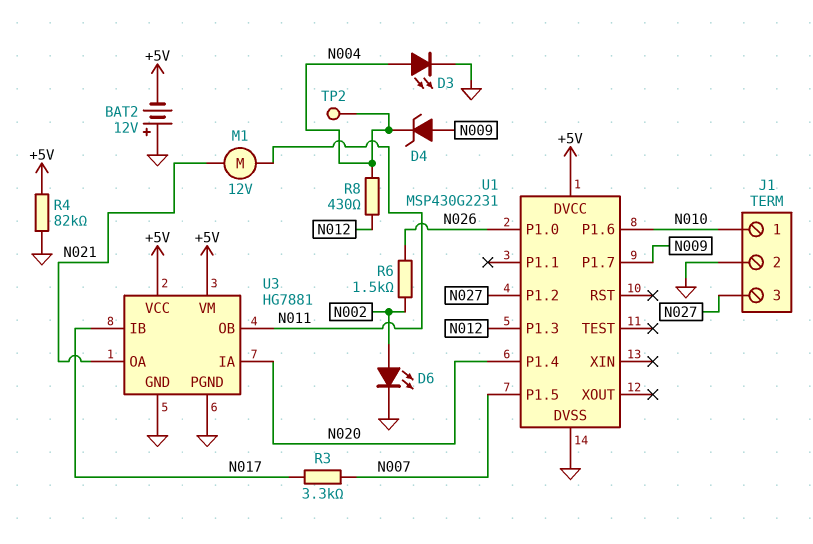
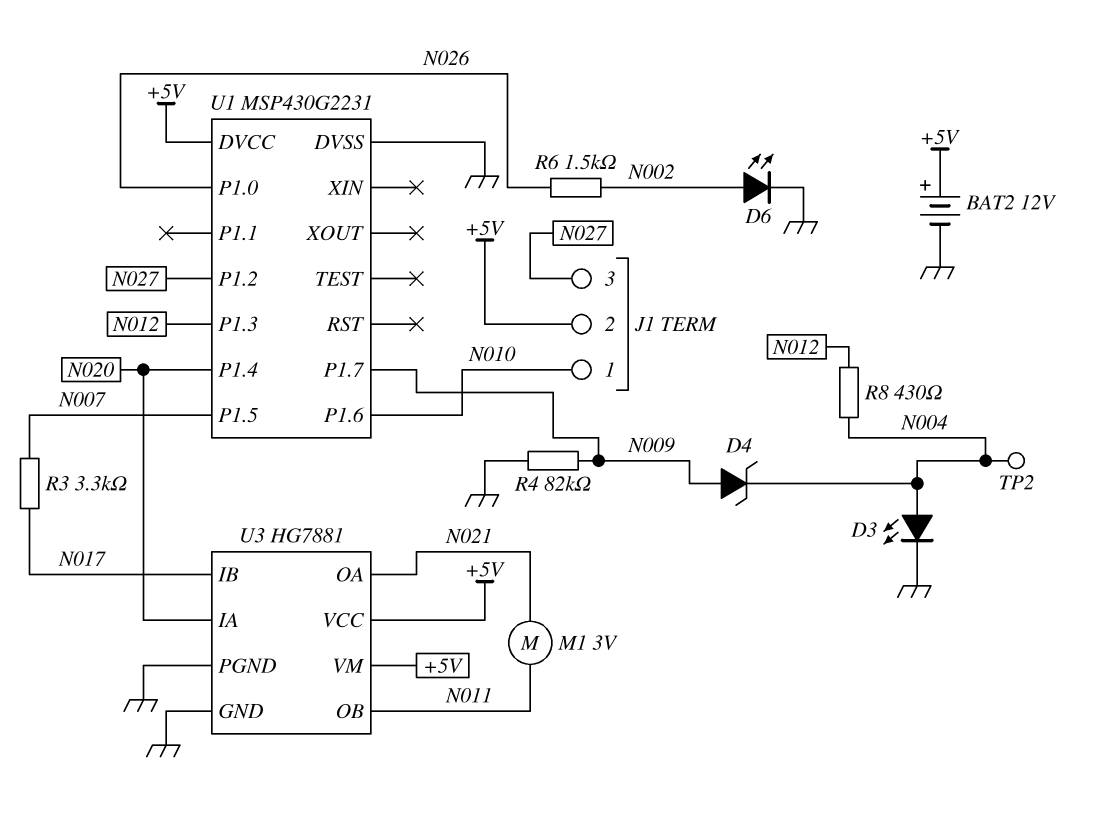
BAT2: 12V (plus GND, minus +5V) -> 12V (plus +5V, minus GND)
J1 pin 2: GND -> +5V
M1: motor 12V (N011, N021) -> motor 3V (N011, N021)
R4: 82k (+5V, GND) -> 82k (GND, N009)

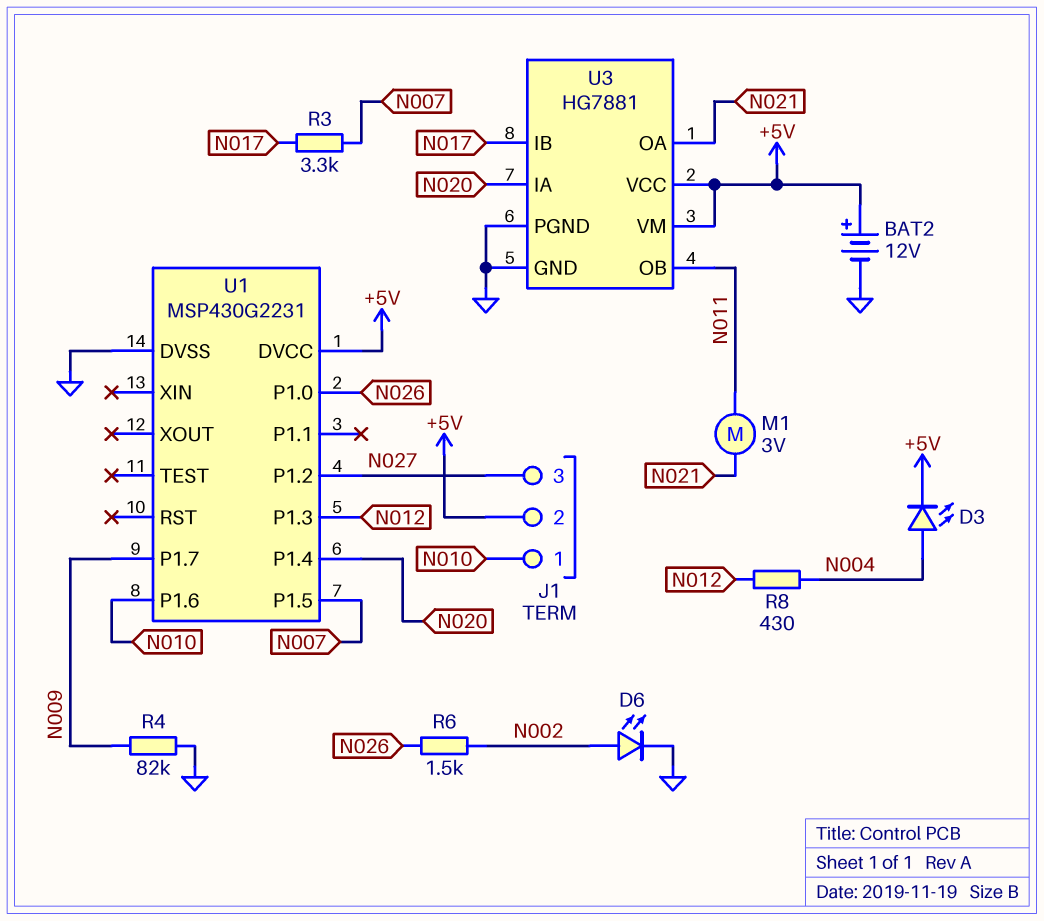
D3: LED (A N004, K GND) -> LED (A N004, K +5V)
D4: zener (A N009, K N004) -> none
TP2: test point (N004) -> none

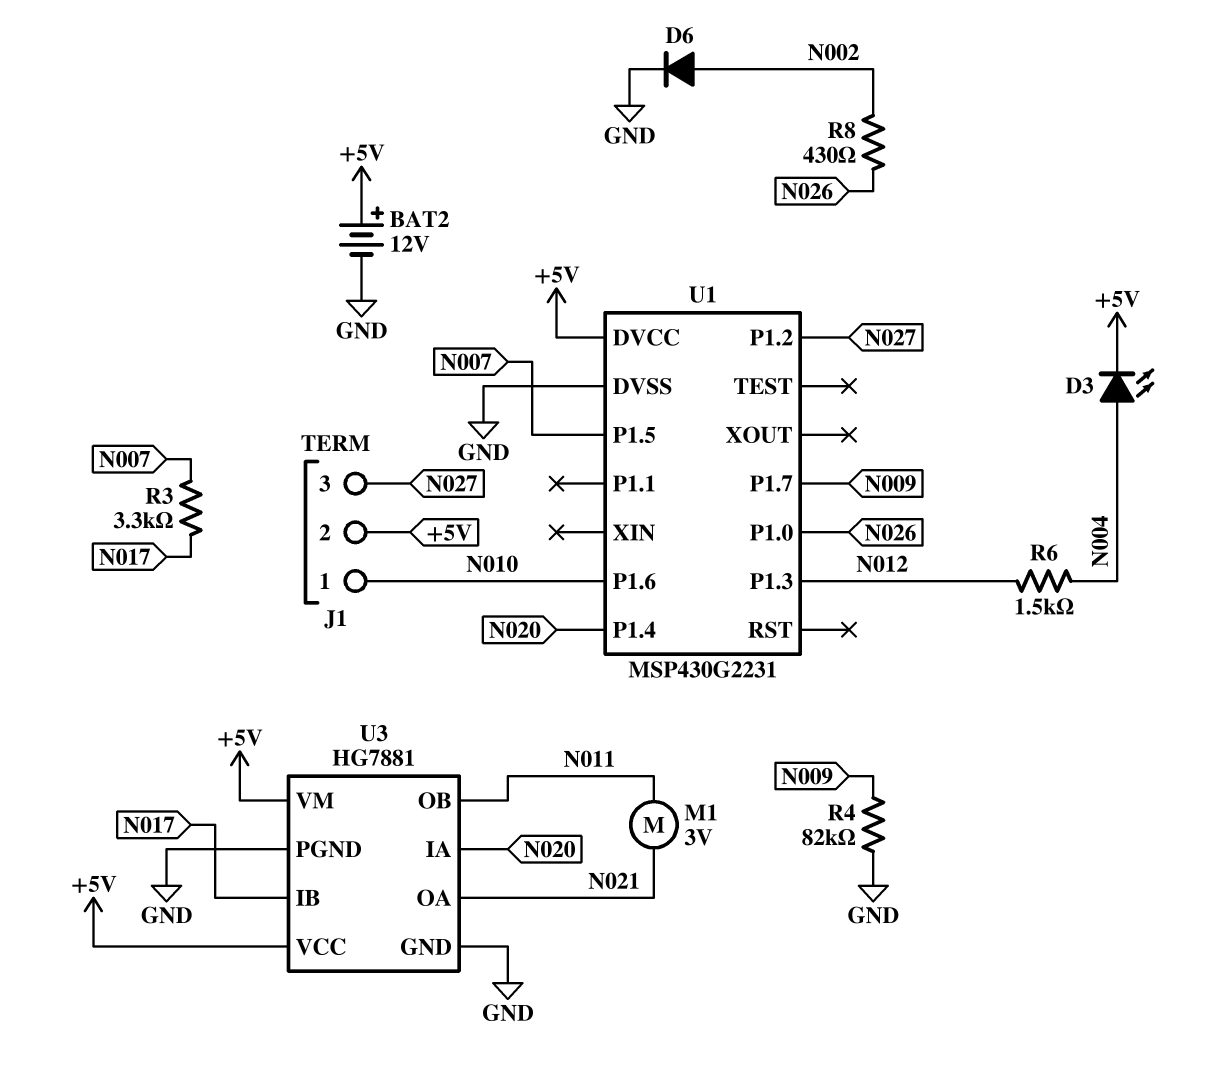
D6: LED (A N002, K GND) -> diode (A N002, K GND)
R6: 1.5k (N002, N026) -> 1.5k (N004, N012)
R8: 430 (N004, N012) -> 430 (N002, N026)

